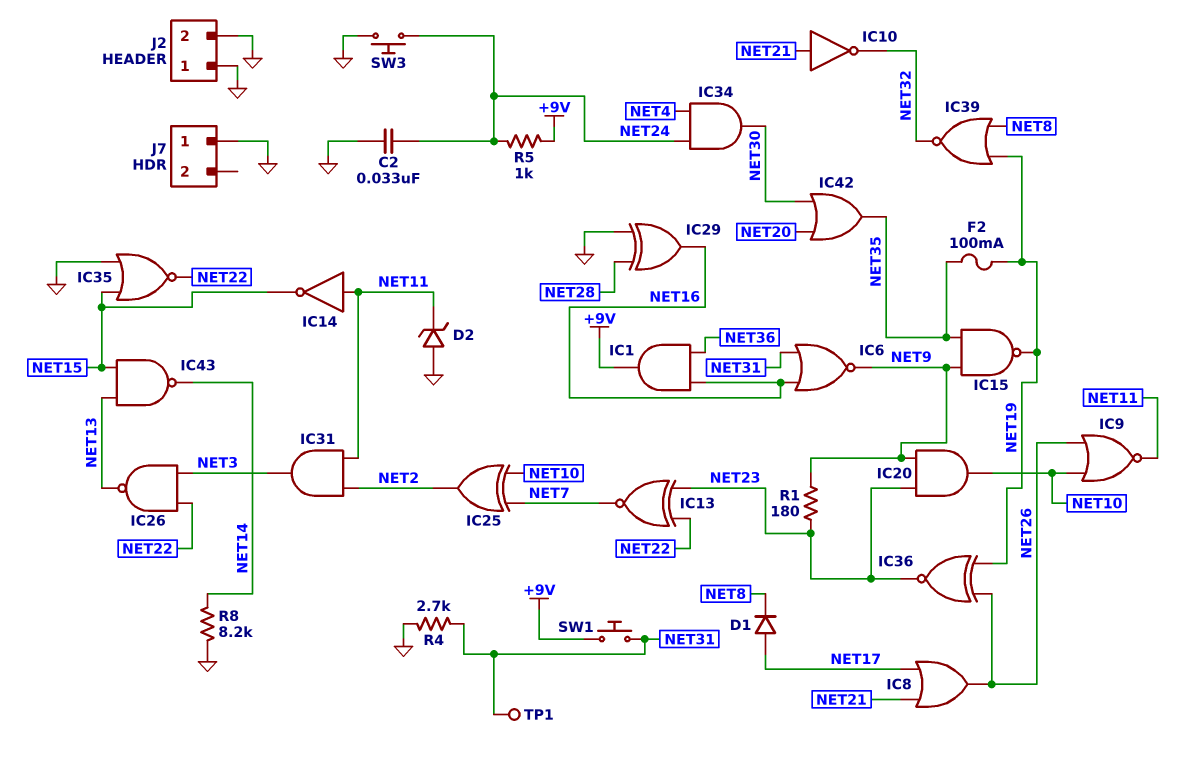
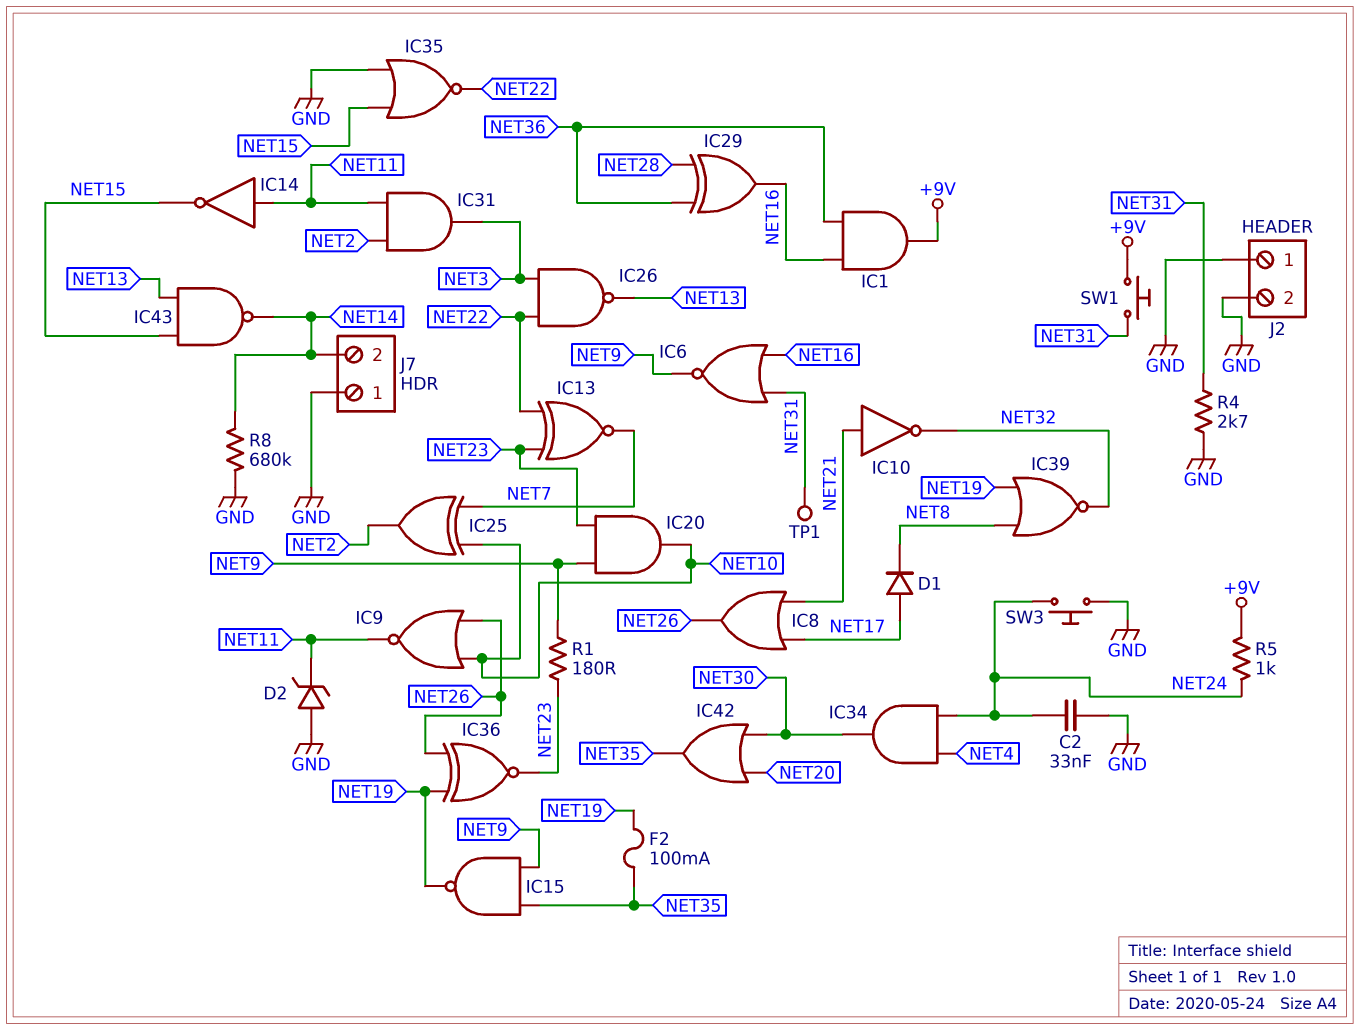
IC29: XOR (in GND, in NET28, out NET16) -> XOR (in NET28, in NET36, out NET16)
J7 pin 2: none -> NET14
R8: 8.2k (GND, NET14) -> 680k (GND, NET14)

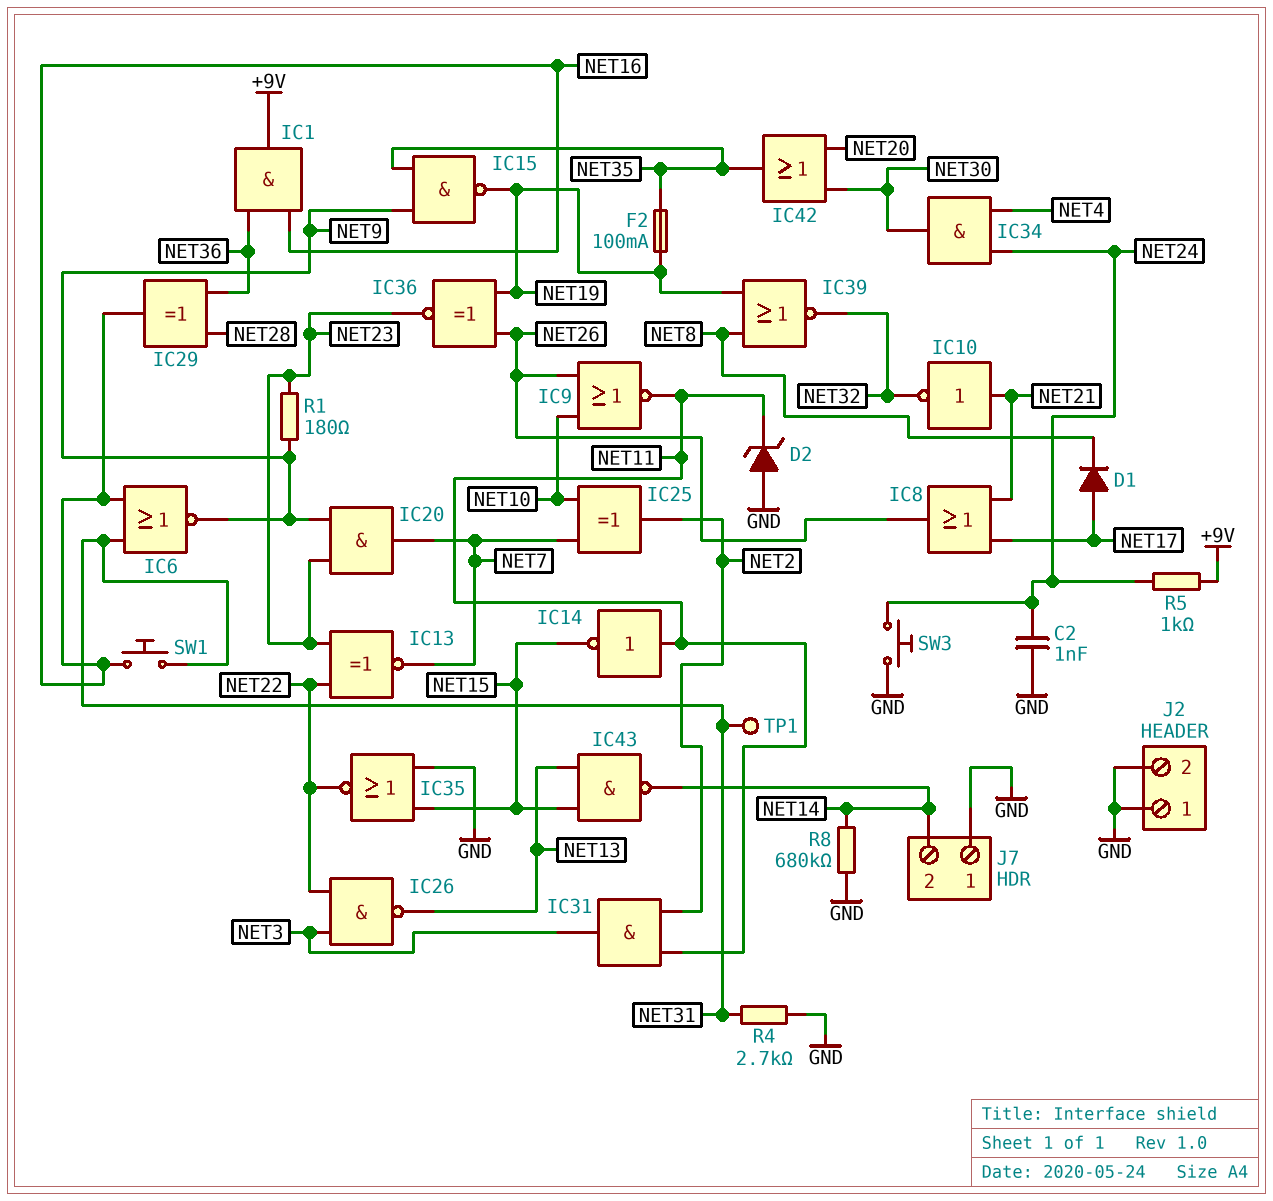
C2: 33nF (GND, NET24) -> 1nF (GND, NET24)
IC20: AND (in NET9, in NET23, out NET10) -> AND (in NET9, in NET23, out NET7)
SW1: button (+9V, NET31) -> button (NET16, NET31)

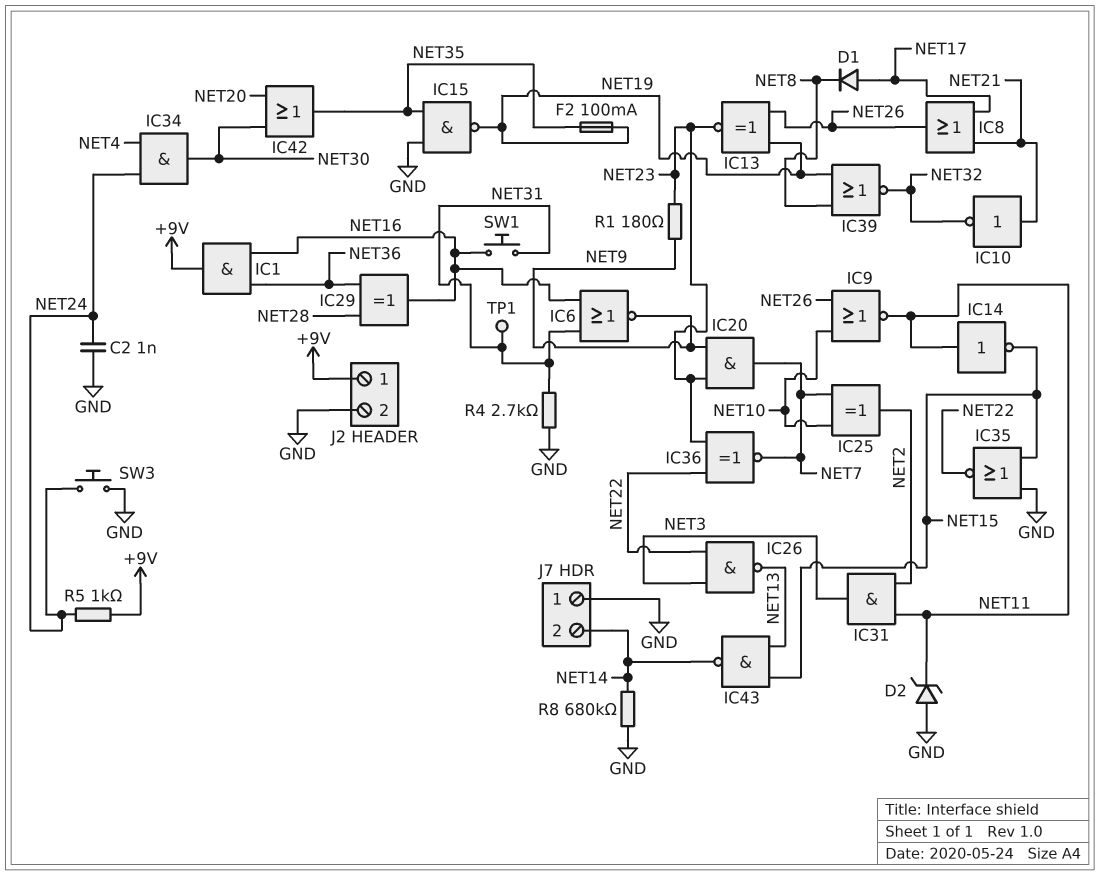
IC13: XNOR (in NET22, in NET23, out NET7) -> XNOR (in NET19, in NET26, out NET23)
IC15: NAND (in NET9, in NET35, out NET19) -> NAND (in GND, in NET35, out NET19)
IC36: XNOR (in NET19, in NET26, out NET23) -> XNOR (in NET22, in NET23, out NET7)
J2 pin 1: GND -> +9V

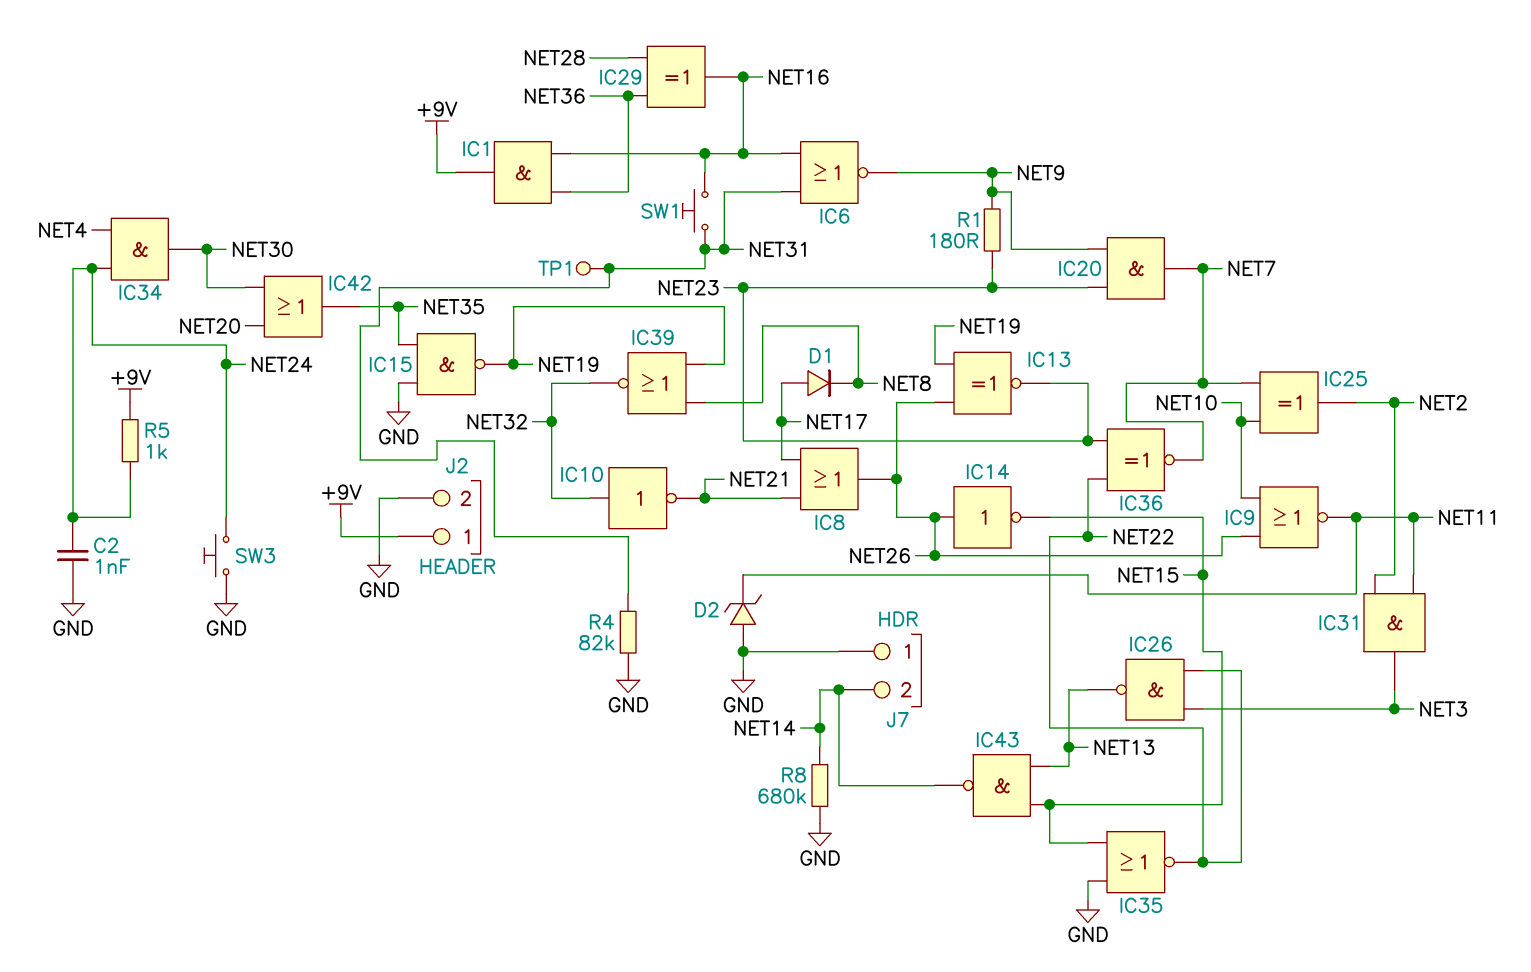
F2: 100mA (NET19, NET35) -> none
IC10: NOT (in NET21, out NET32) -> NOT (in NET32, out NET21)
IC14: NOT (in NET11, out NET15) -> NOT (in NET26, out NET15)
R4: 2.7k (GND, NET31) -> 82k (GND, NET31)

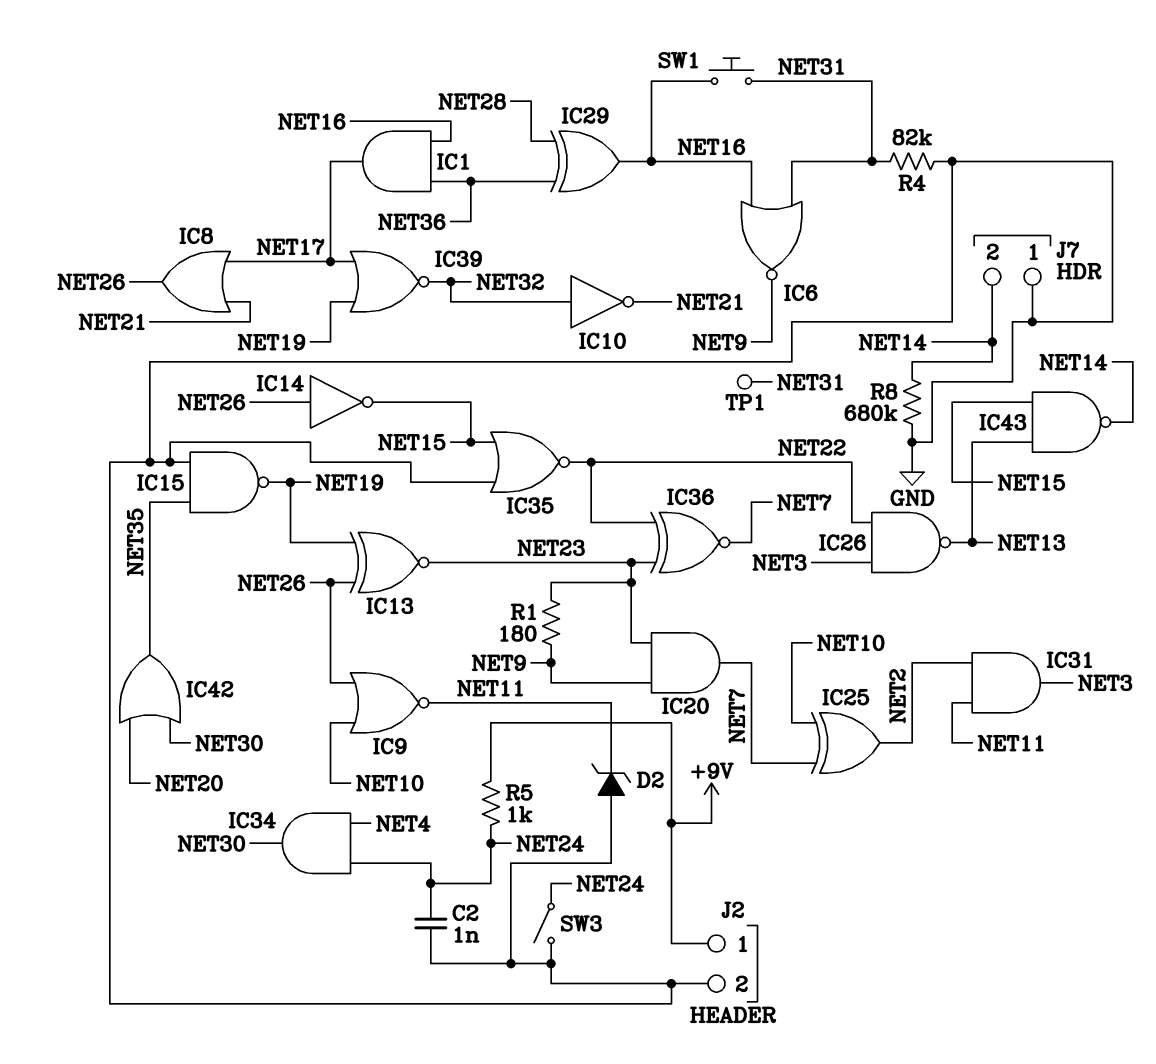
D1: diode (A NET17, K NET8) -> none
IC1: AND (in NET16, in NET36, out +9V) -> AND (in NET16, in NET36, out NET17)
IC39: NOR (in NET8, in NET19, out NET32) -> NOR (in NET17, in NET19, out NET32)
SW3: button (GND, NET24) -> switch (GND, NET24)

